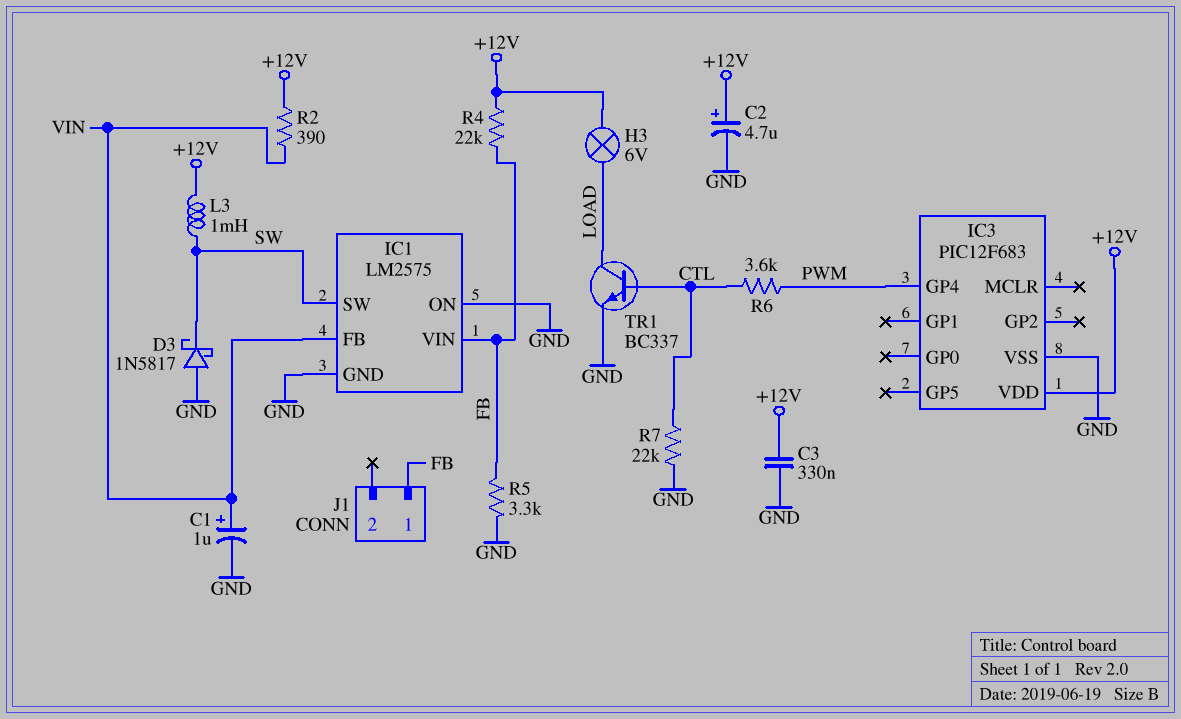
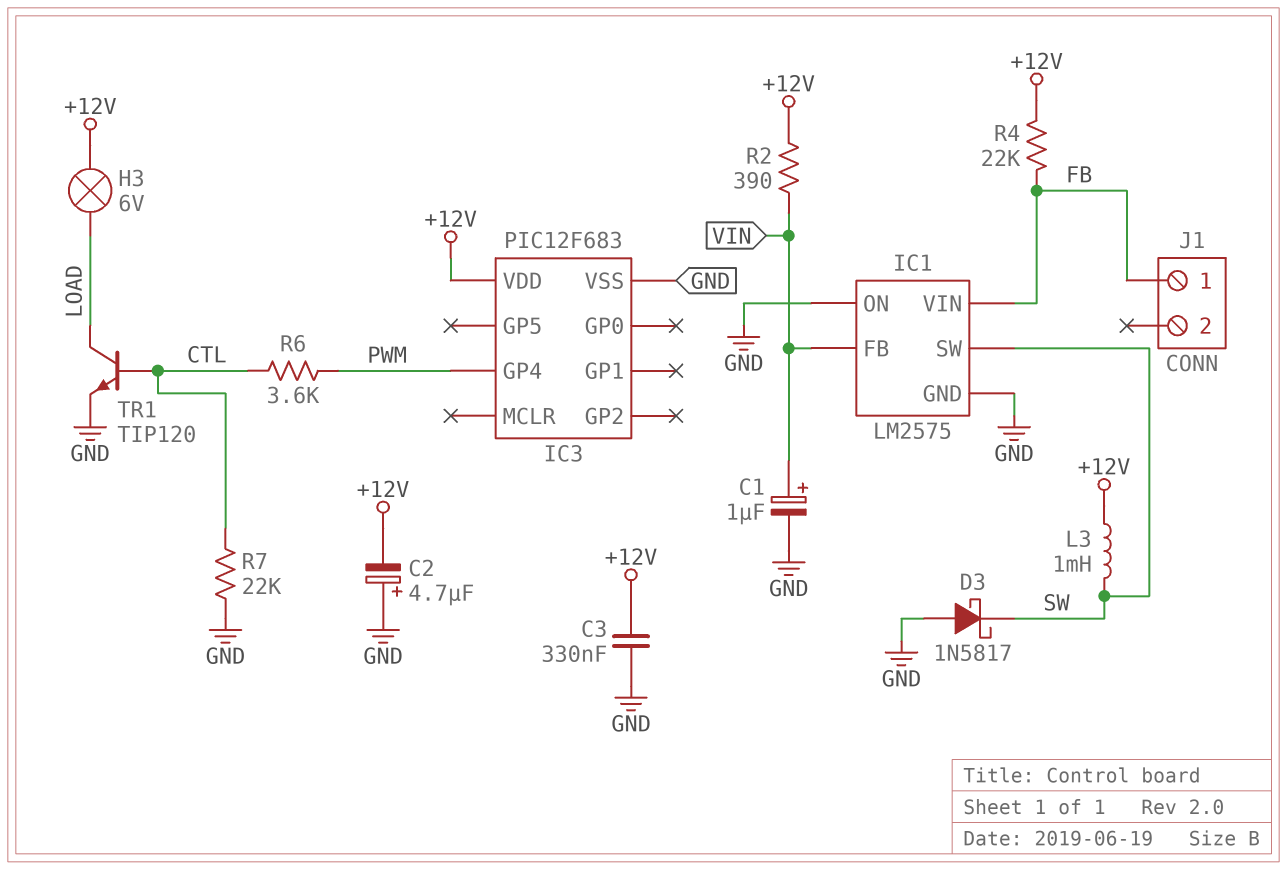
C2: 4.7uF (plus +12V, minus GND) -> 4.7uF (plus GND, minus +12V)
R5: 3.3k (FB, GND) -> none
TR1: NPN BC337 (B CTL, C LOAD, E GND) -> NPN TIP120 (B CTL, C LOAD, E GND)

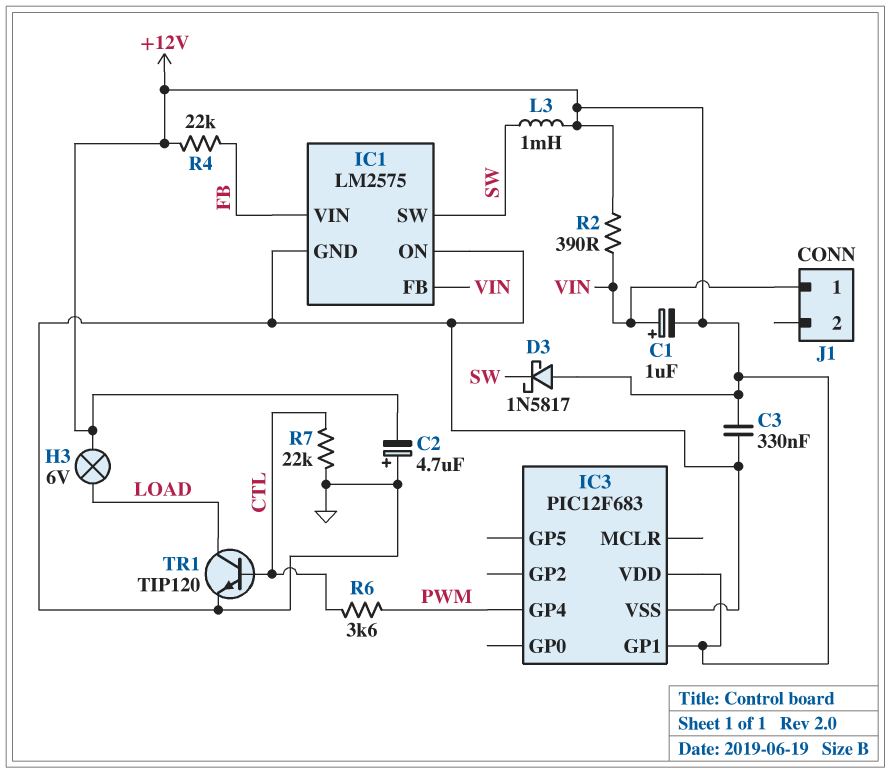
C1: 1uF (plus VIN, minus GND) -> 1uF (plus VIN, minus +12V)
D3: schottky 1N5817 (A GND, K SW) -> schottky 1N5817 (A +12V, K SW)
IC3 pin GP1: none -> +12V
J1 pin 1: FB -> VIN

